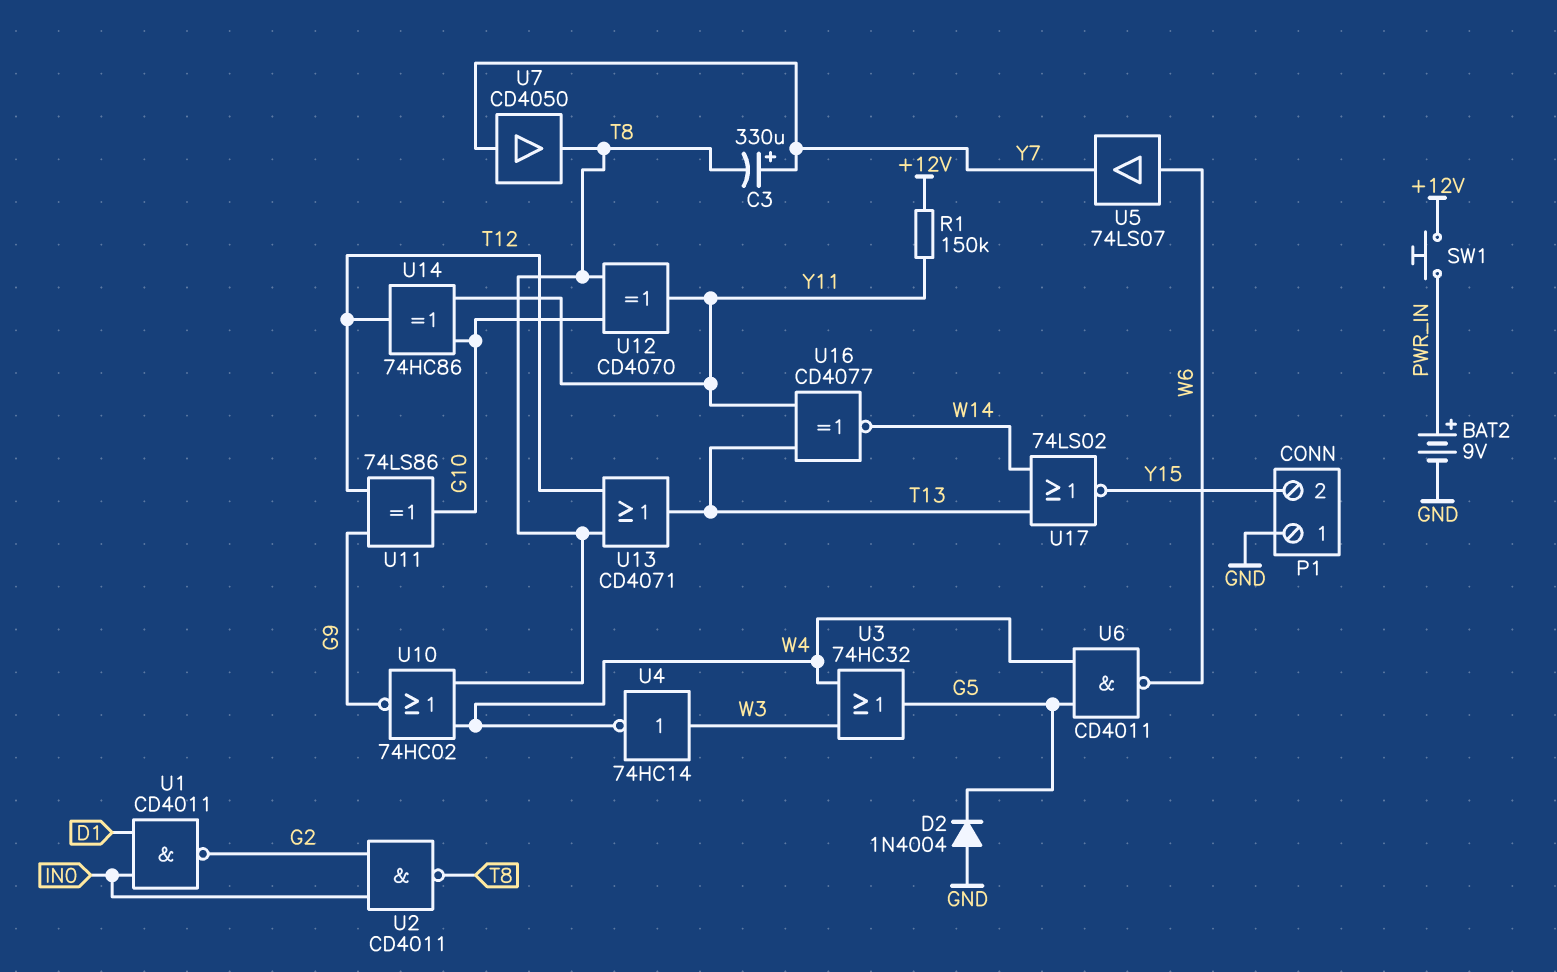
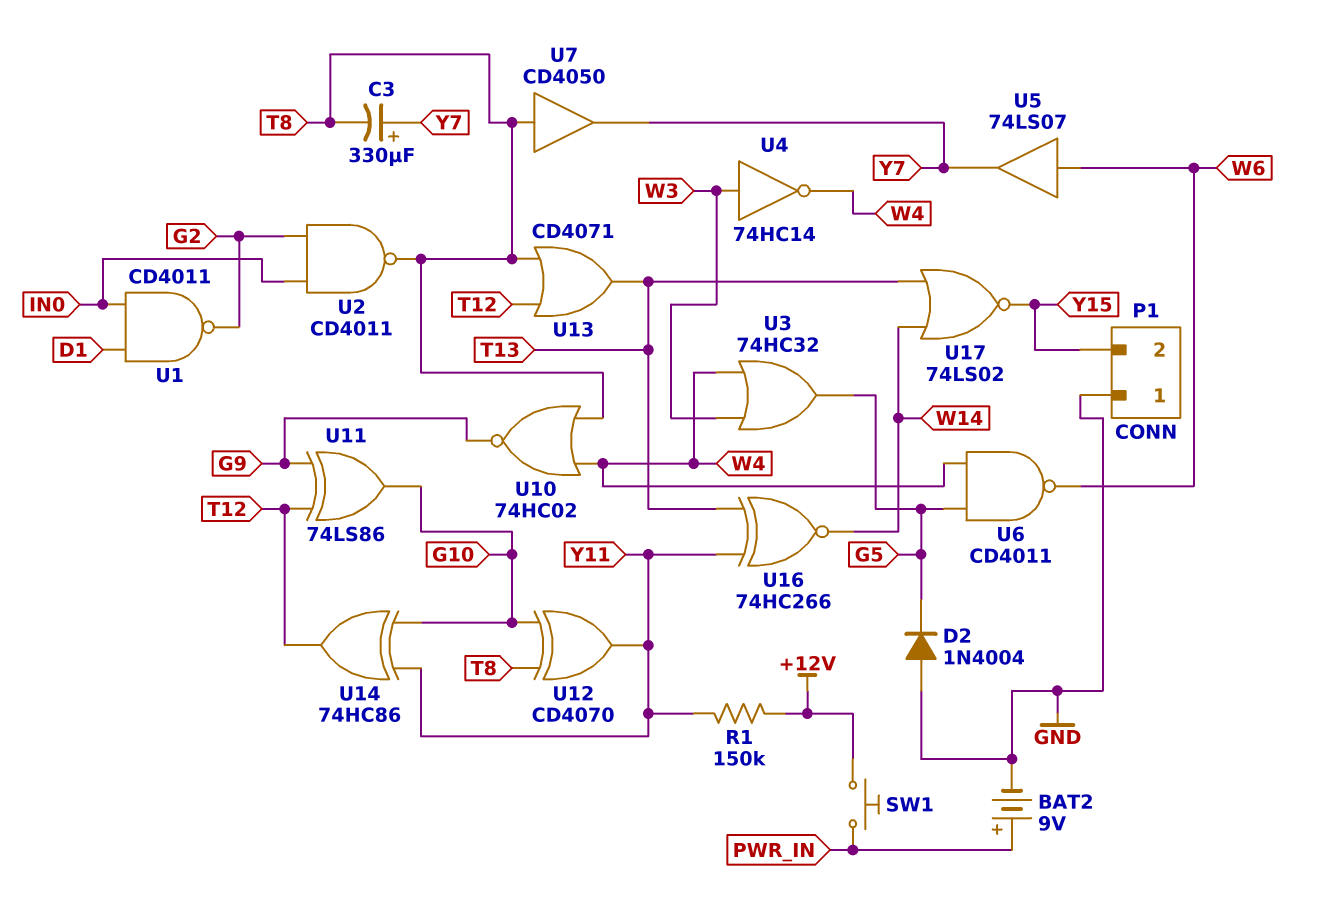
U7: buffer CD4050 (in Y7, out T8) -> buffer CD4050 (in T8, out Y7)
U16: XNOR CD4077 (in T13, in Y11, out W14) -> XNOR 74HC266 (in T13, in Y11, out W14)

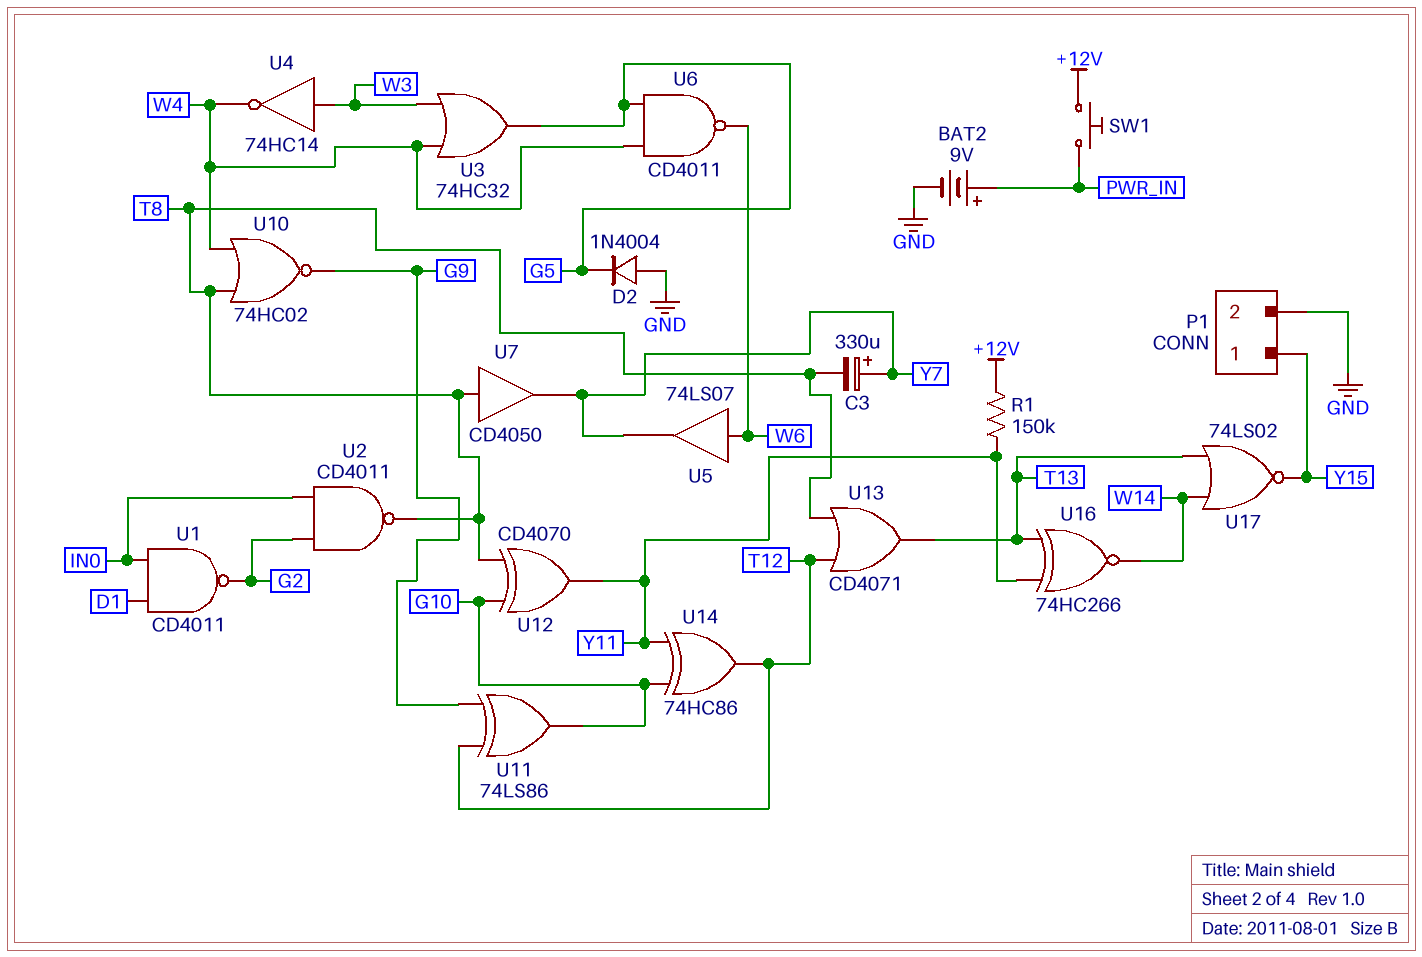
P1 pin 1: GND -> Y15
P1 pin 2: Y15 -> GND

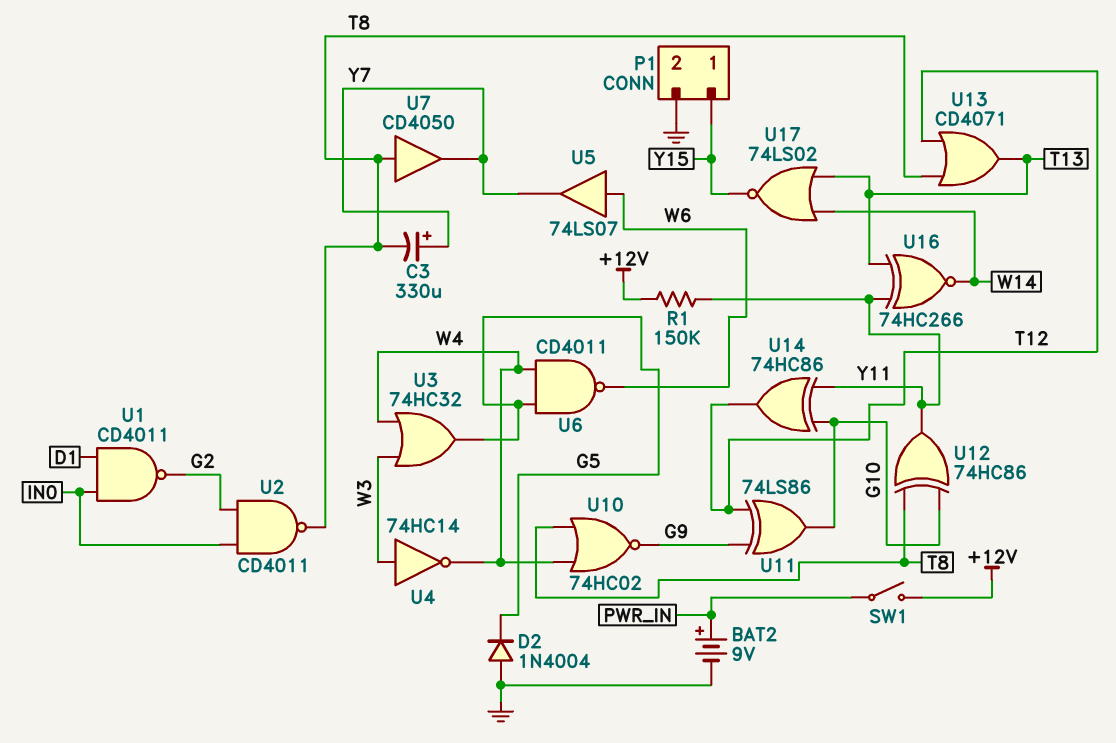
SW1: button (+12V, PWR_IN) -> switch (+12V, PWR_IN)
U12: XOR CD4070 (in G10, in T8, out Y11) -> XOR 74HC86 (in G10, in T8, out Y11)

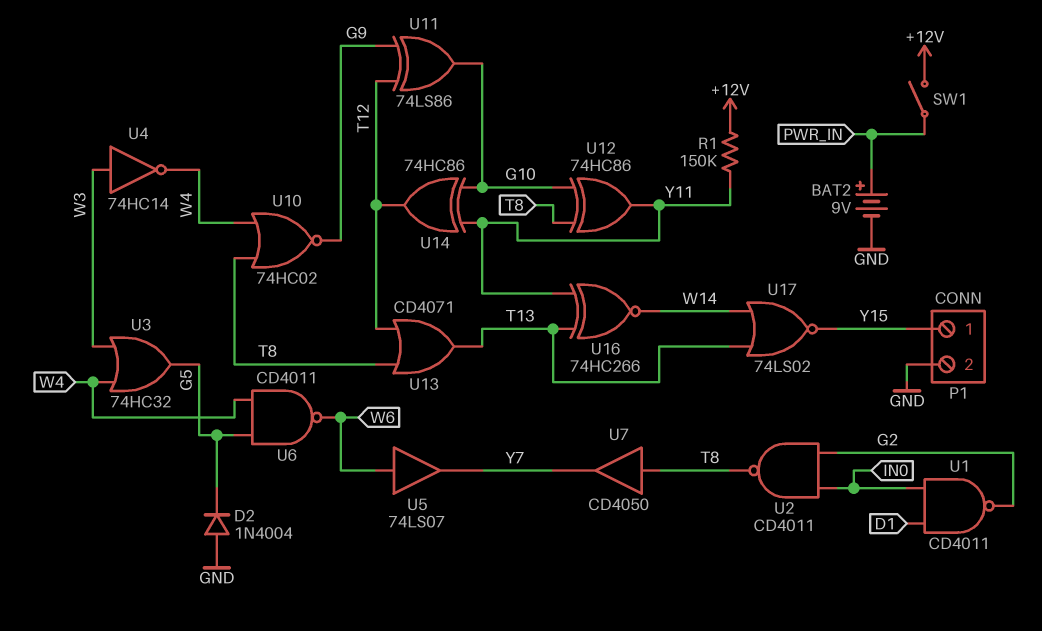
C3: 330uF (plus Y7, minus T8) -> none

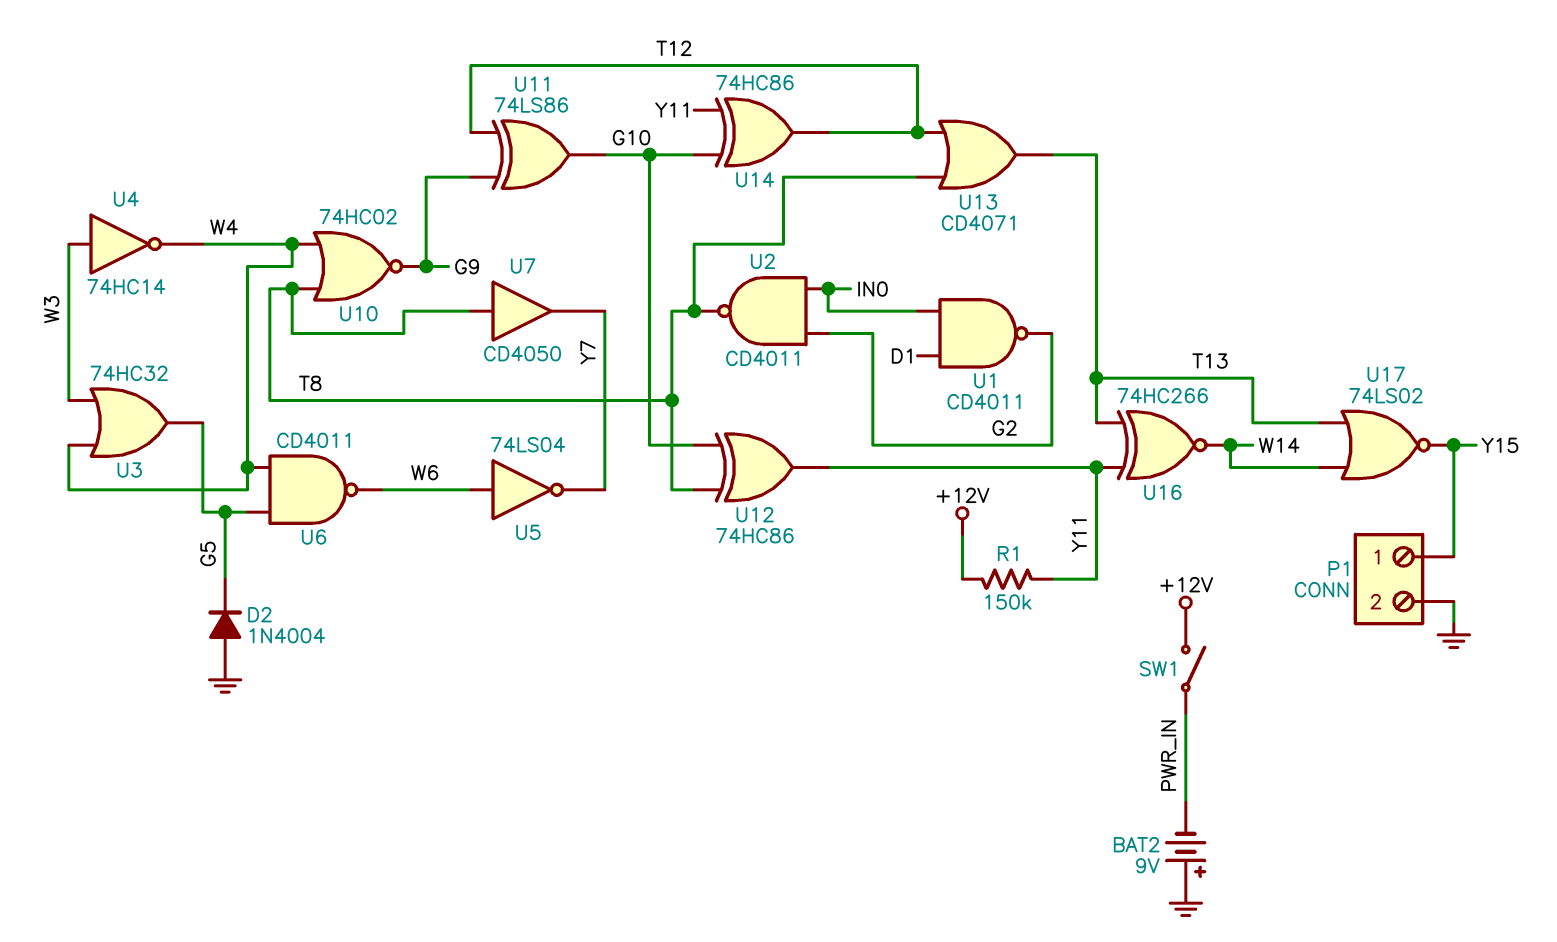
BAT2: 9V (plus PWR_IN, minus GND) -> 9V (plus GND, minus PWR_IN)
U5: buffer 74LS07 (in W6, out Y7) -> NOT 74LS04 (in W6, out Y7)

